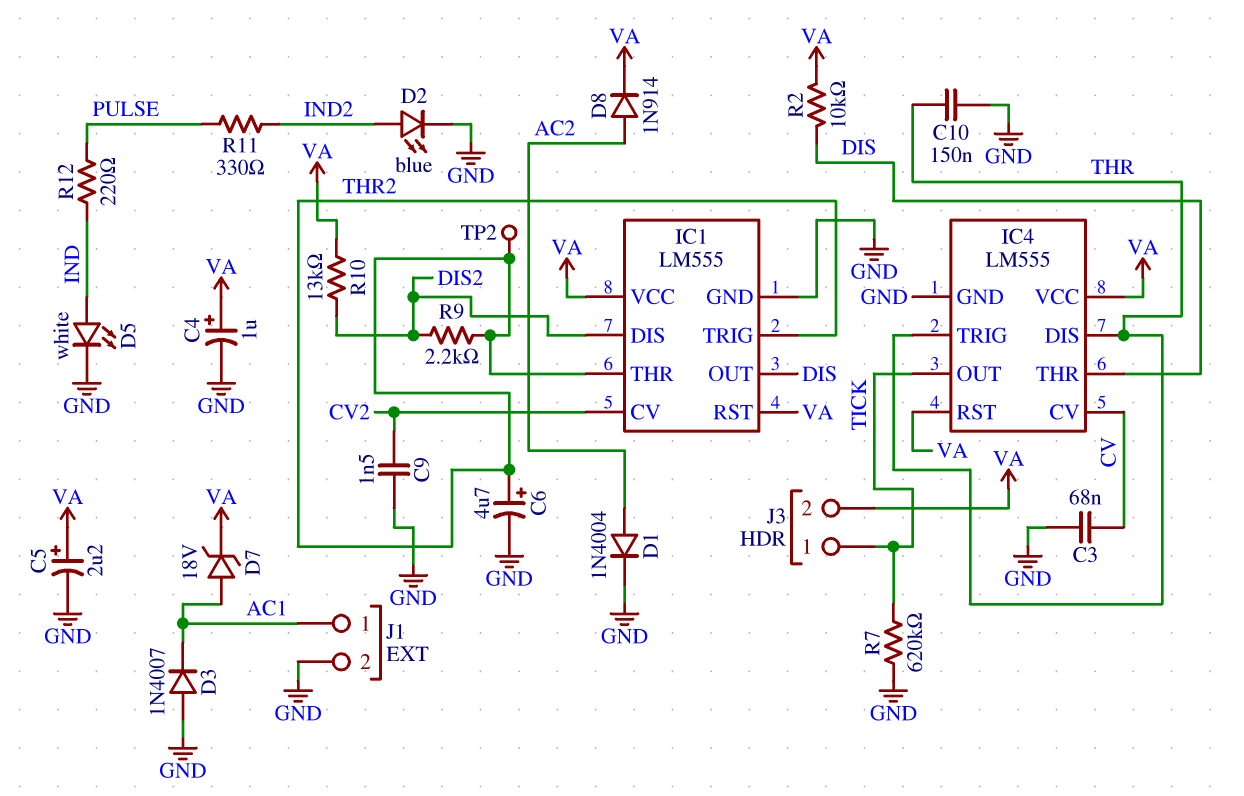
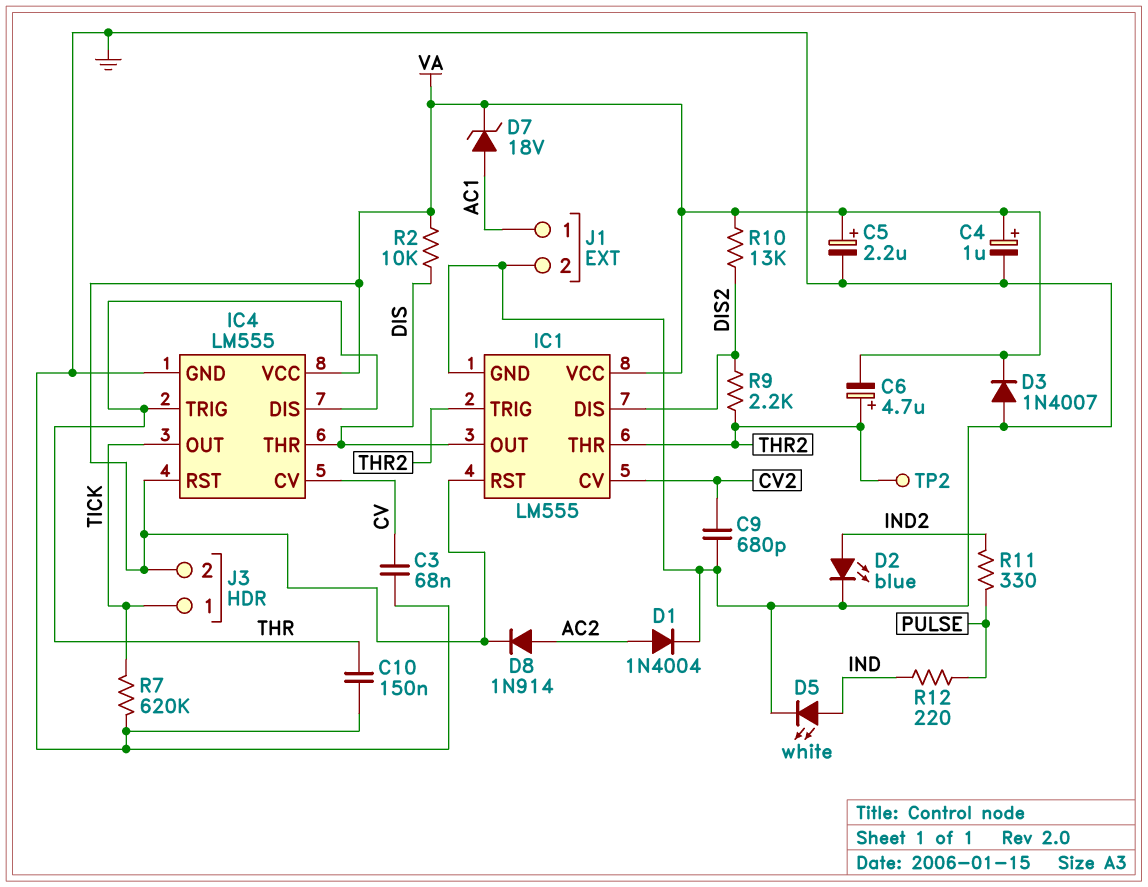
C6: 4.7uF (plus THR2, minus GND) -> 4.7uF (plus THR2, minus VA)
C9: 1.5nF (CV2, GND) -> 680pF (CV2, GND)
D3: diode 1N4007 (A GND, K AC1) -> diode 1N4007 (A GND, K VA)

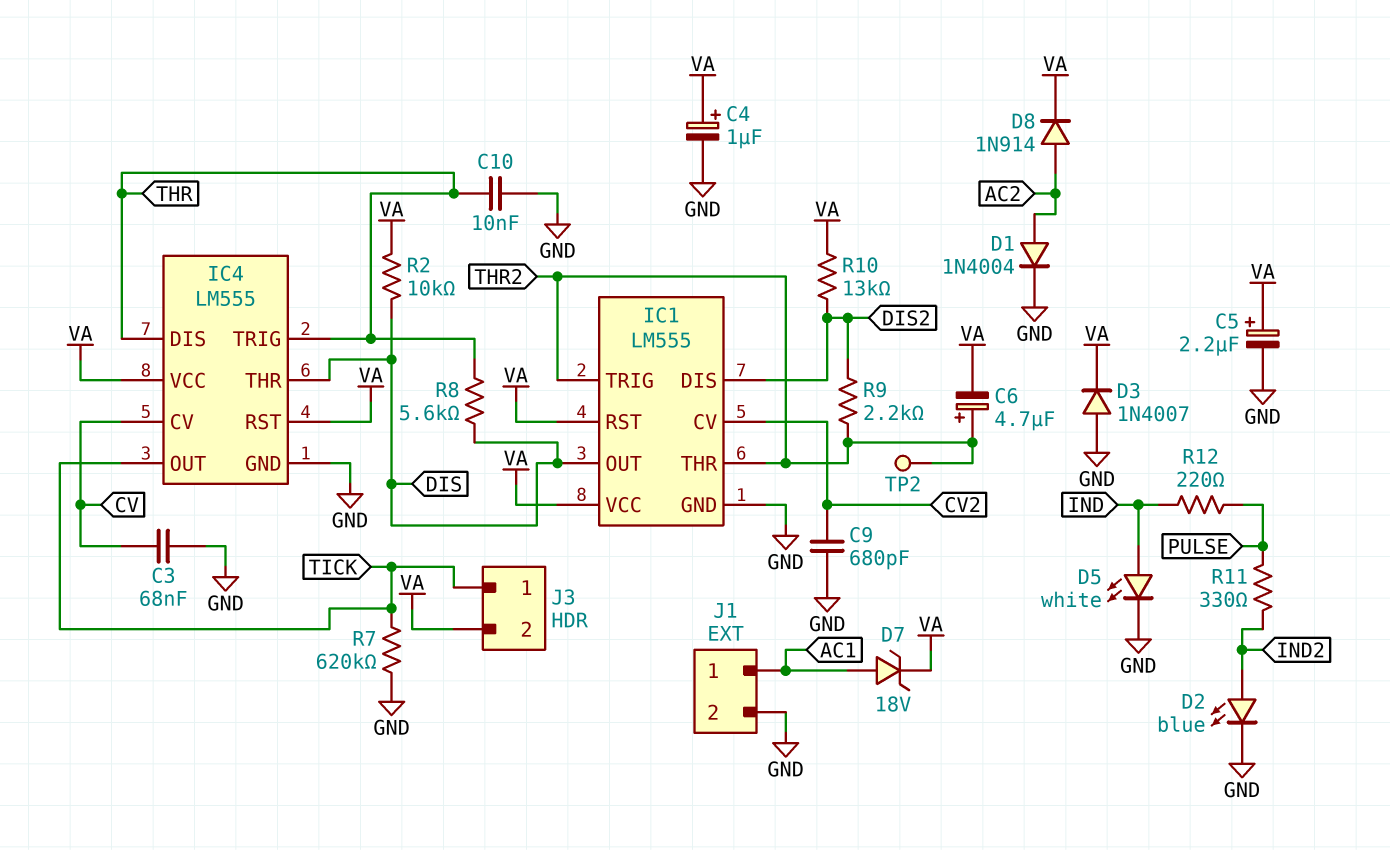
C10: 150nF (GND, THR) -> 10nF (GND, THR)
R8: none -> 5.6k (DIS, THR)

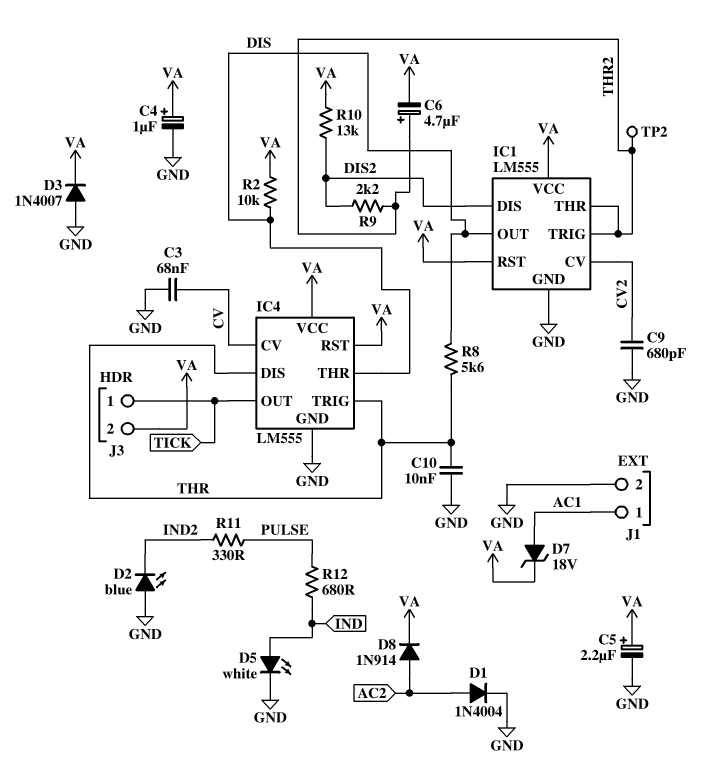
D2: LED blue (A IND2, K GND) -> LED blue (A GND, K IND2)
R7: 620k (GND, TICK) -> none
R12: 220 (IND, PULSE) -> 680 (IND, PULSE)

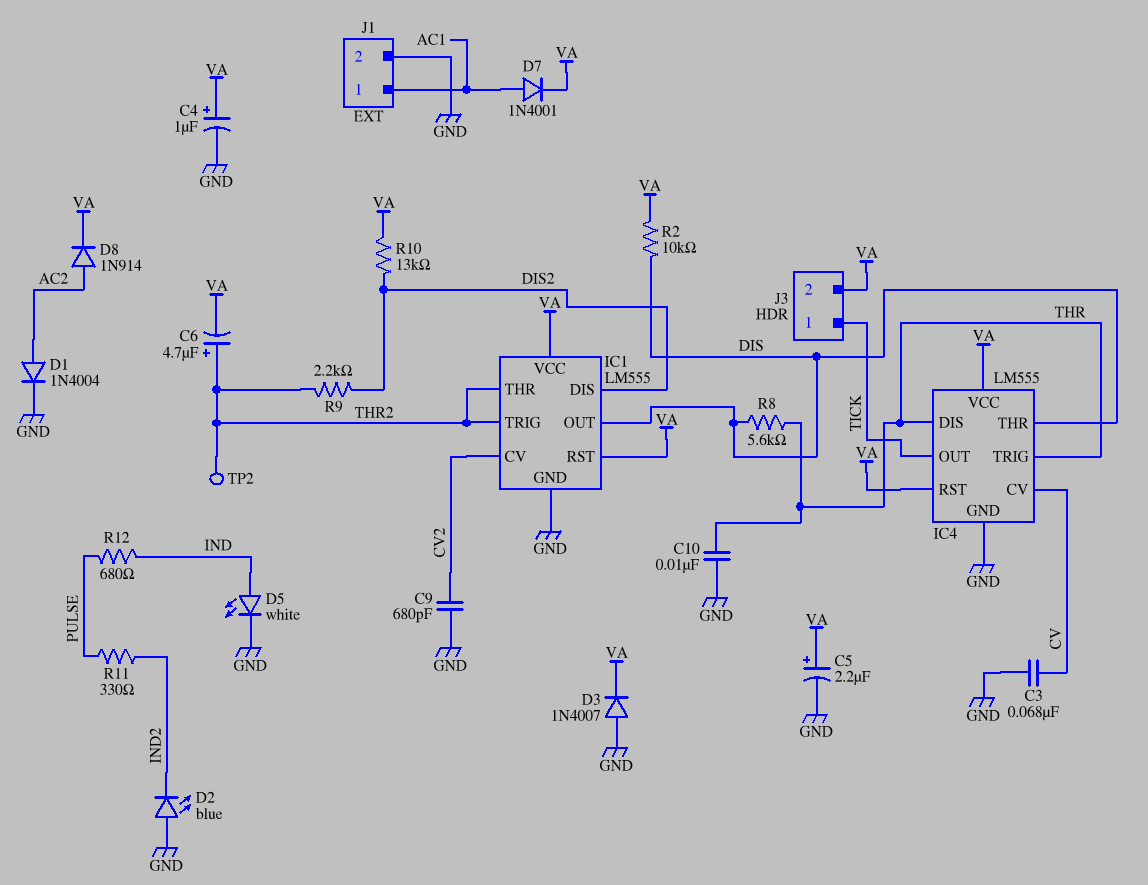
D7: zener 18V (A AC1, K VA) -> diode 1N4001 (A AC1, K VA)

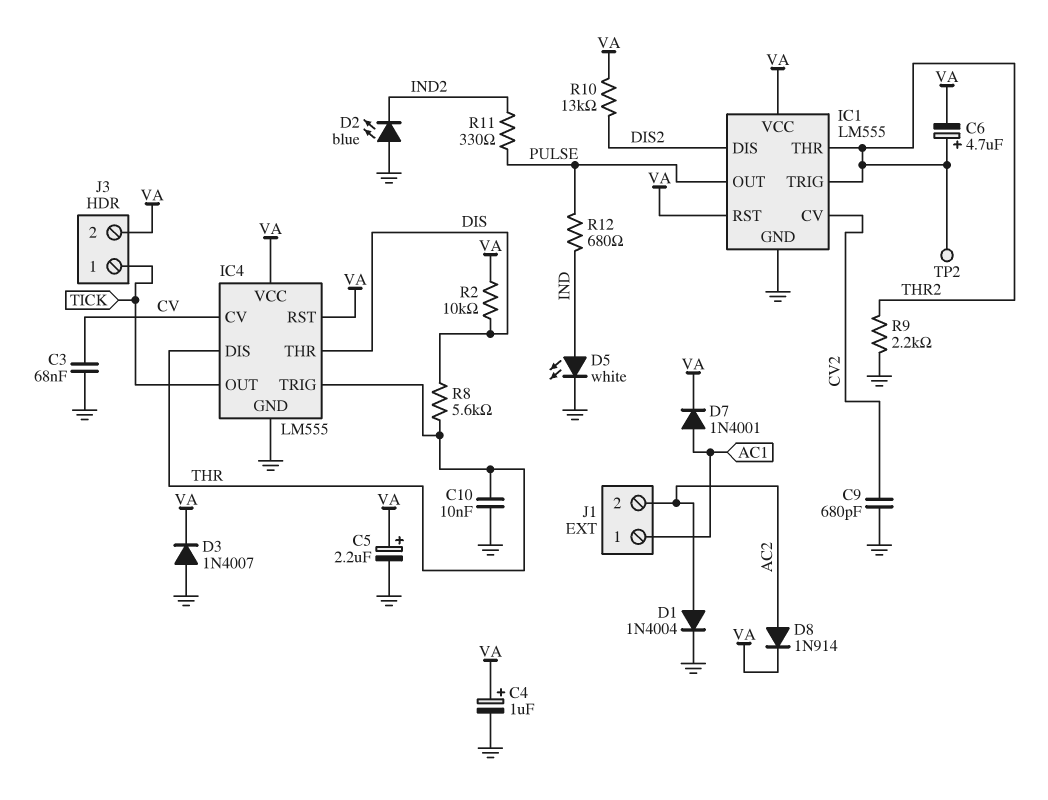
IC1 pin OUT: DIS -> PULSE
J1 pin 2: GND -> AC2
R9: 2.2k (DIS2, THR2) -> 2.2k (GND, THR2)

